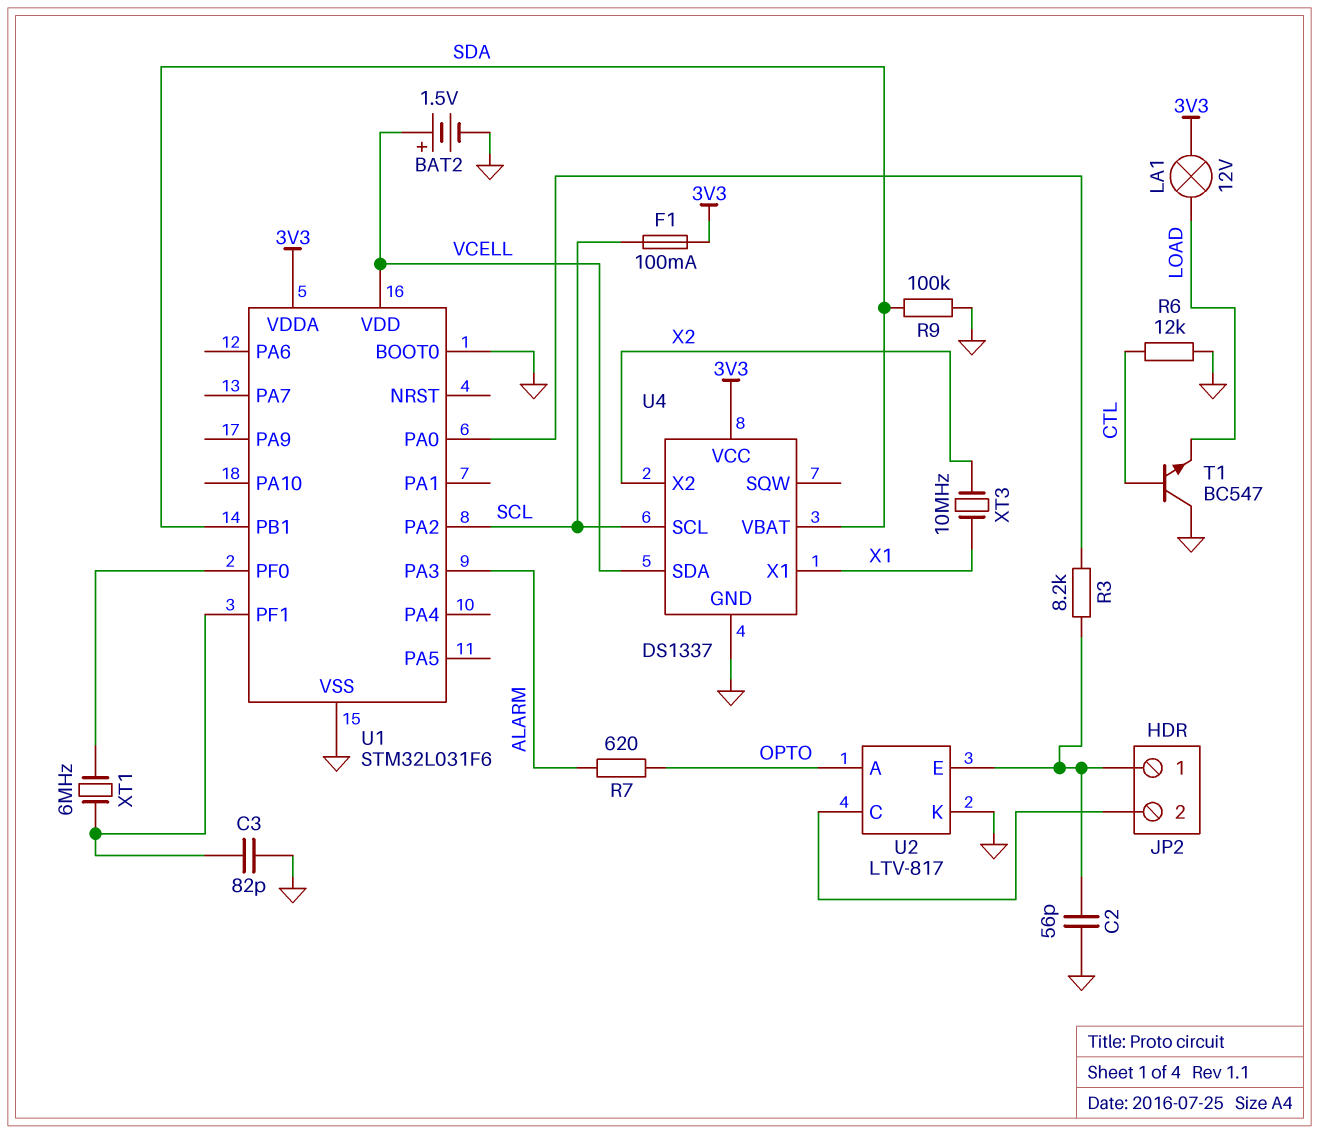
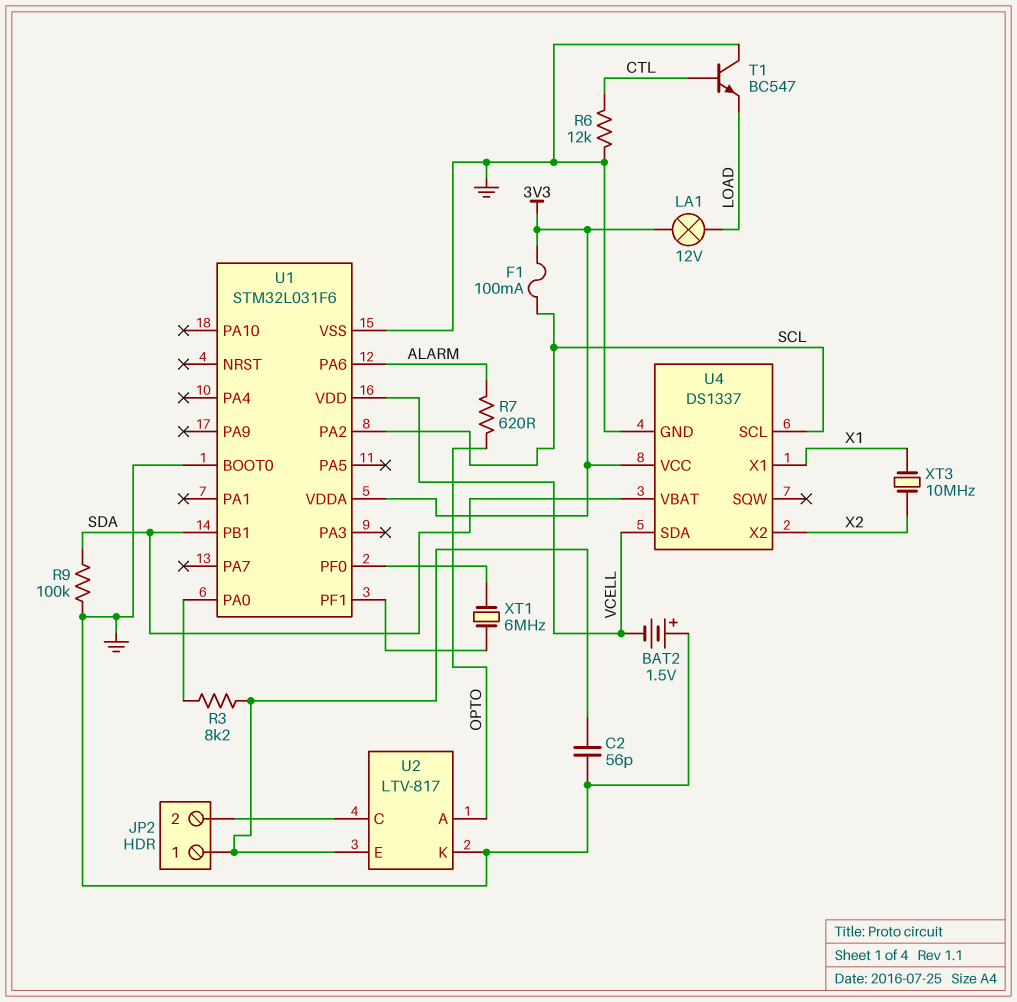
BAT2: 1.5V (plus VCELL, minus GND) -> 1.5V (plus GND, minus VCELL)
C3: 82pF (GND, U1/PF1) -> none
U1 pin PA3: ALARM -> none
U1 pin PA6: none -> ALARM

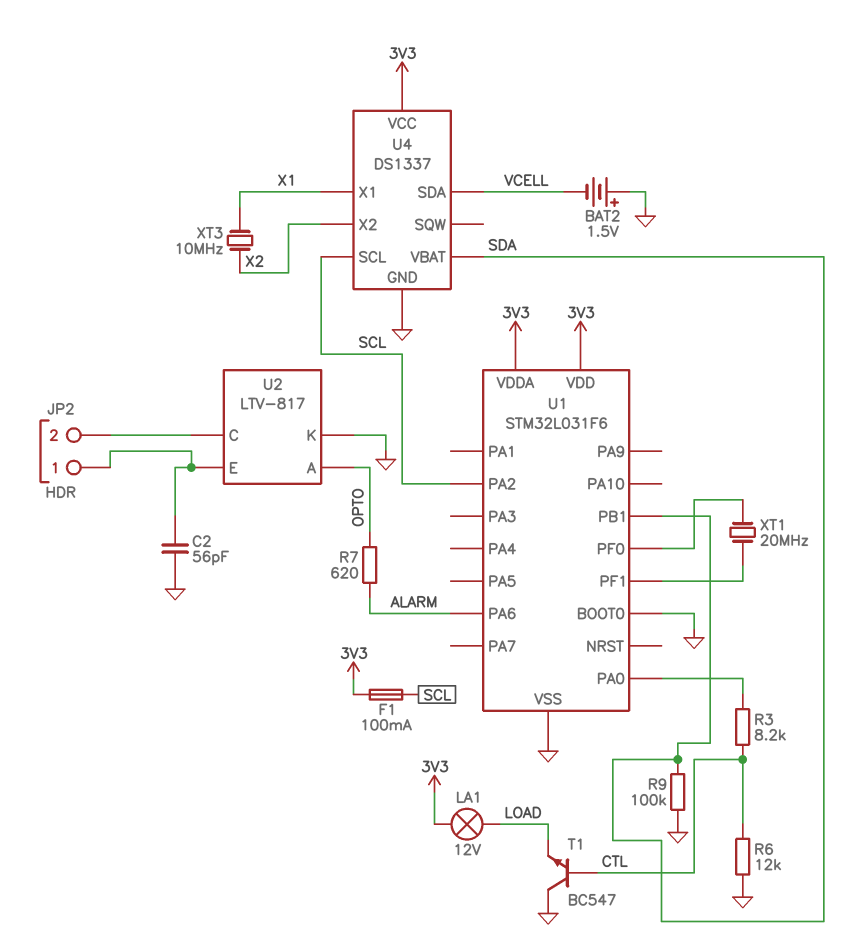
R3: 8.2k (JP2/1, U1/PA0) -> 8.2k (CTL, U1/PA0)
U1 pin VDD: VCELL -> 3V3
XT1: 6MHz (U1/PF0, U1/PF1) -> 20MHz (U1/PF0, U1/PF1)

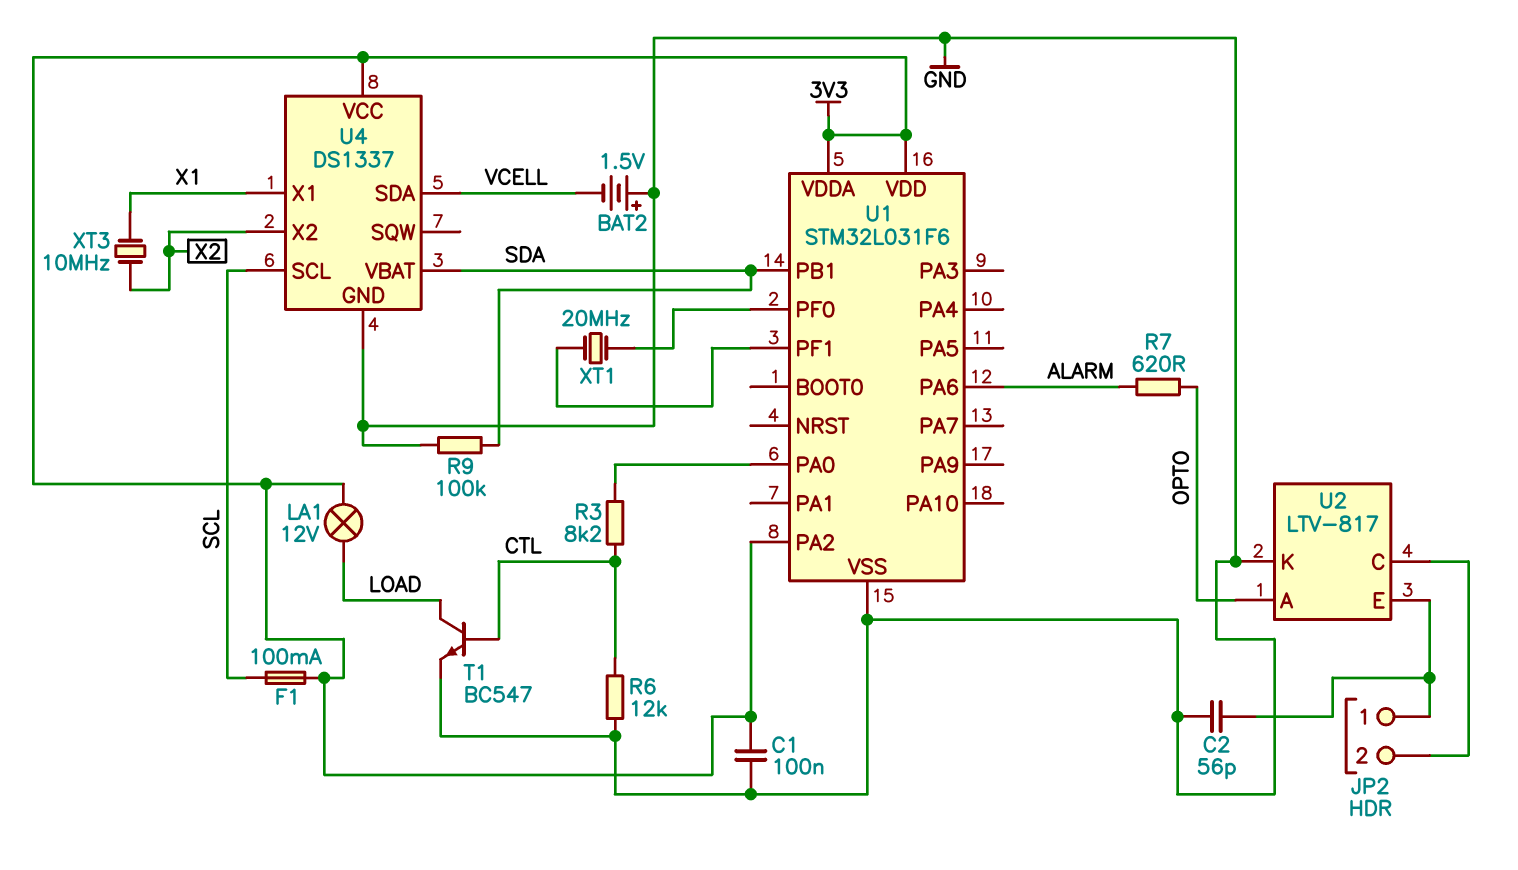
C1: none -> 100nF (3V3, GND)
T1: NPN BC547 (B CTL, C GND, E LOAD) -> NPN BC547 (B CTL, C LOAD, E GND)
U1 pin BOOT0: GND -> none
U1 pin PA2: SCL -> 3V3

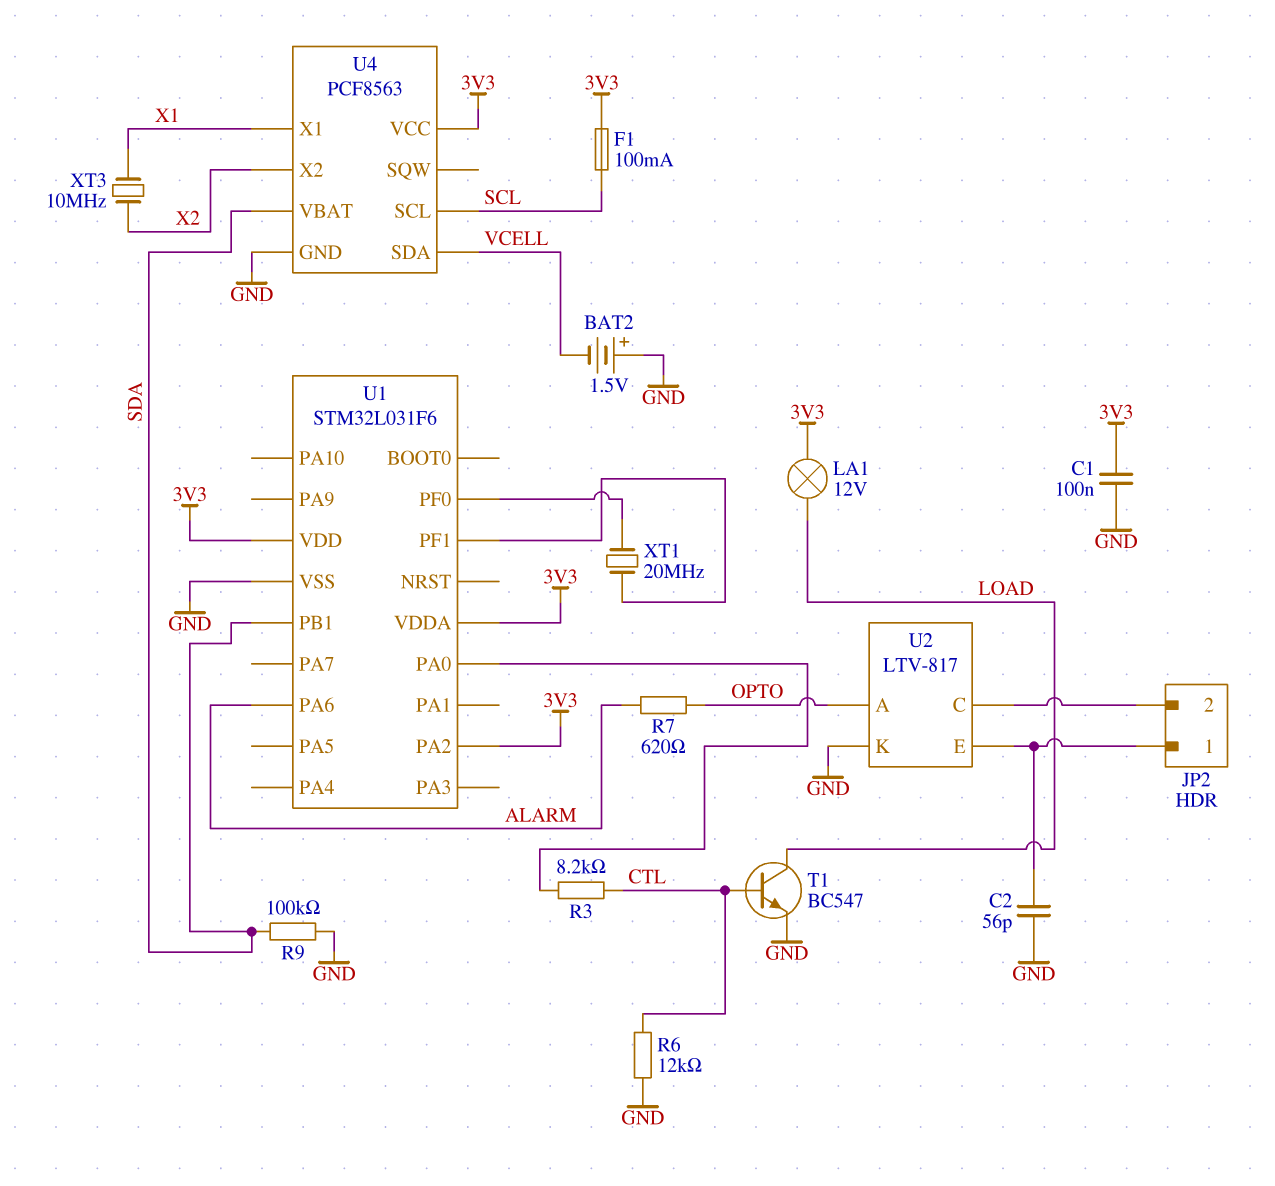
U4: DS1337 -> PCF8563

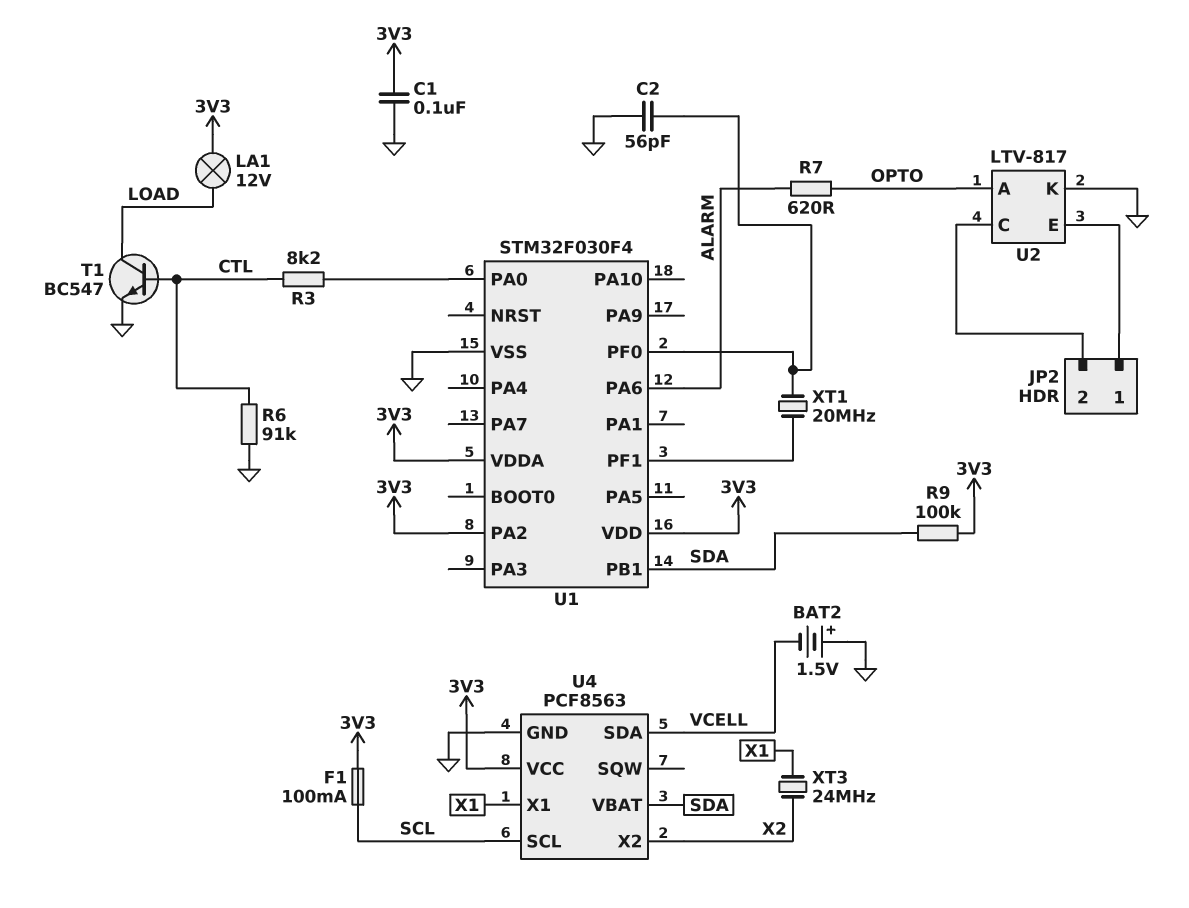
C2: 56pF (GND, JP2/1) -> 56pF (GND, U1/PF0)
R6: 12k (CTL, GND) -> 91k (CTL, GND)
R9: 100k (GND, SDA) -> 100k (3V3, SDA)
U1: STM32L031F6 -> STM32F030F4
XT3: 10MHz (X1, X2) -> 24MHz (X1, X2)

